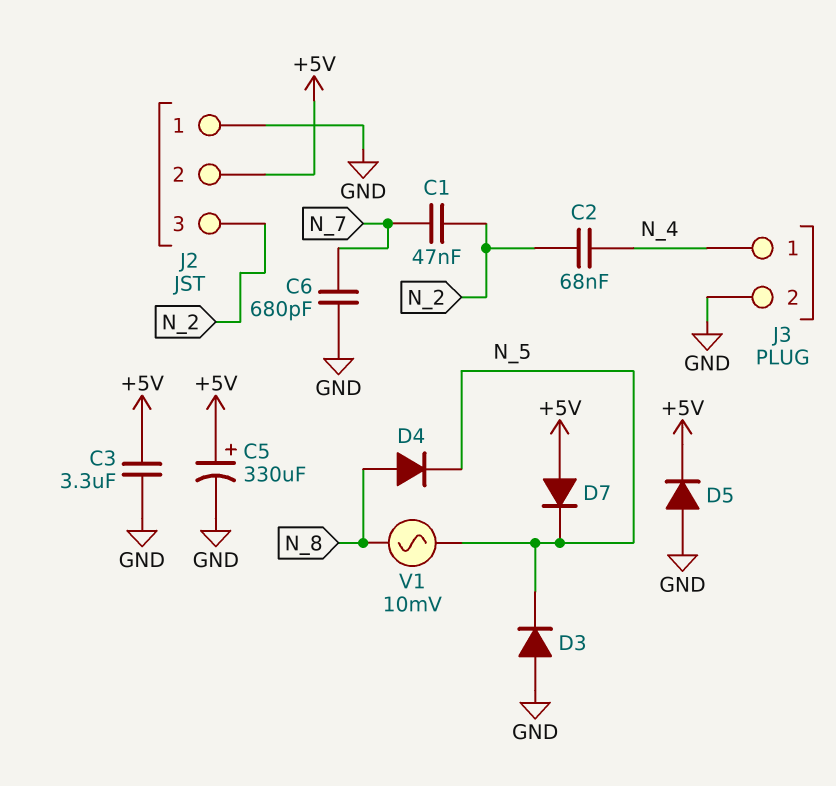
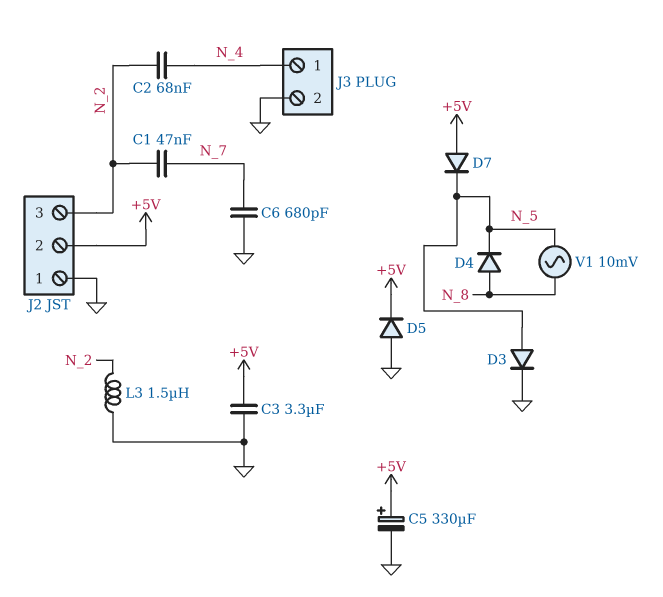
D3: diode (A GND, K N_5) -> diode (A N_5, K GND)
L3: none -> 1.5uH (GND, N_2)

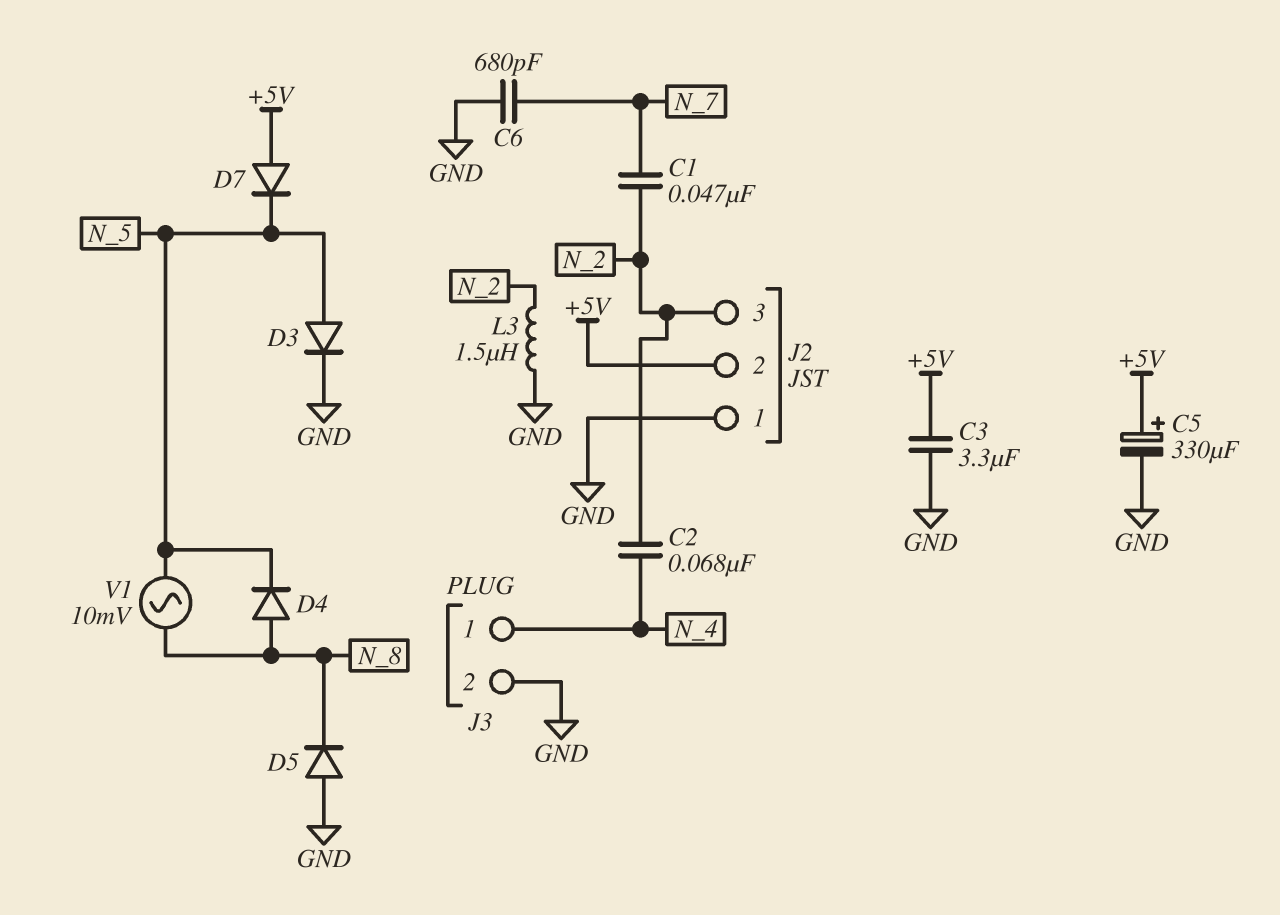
D5: diode (A GND, K +5V) -> diode (A GND, K N_8)

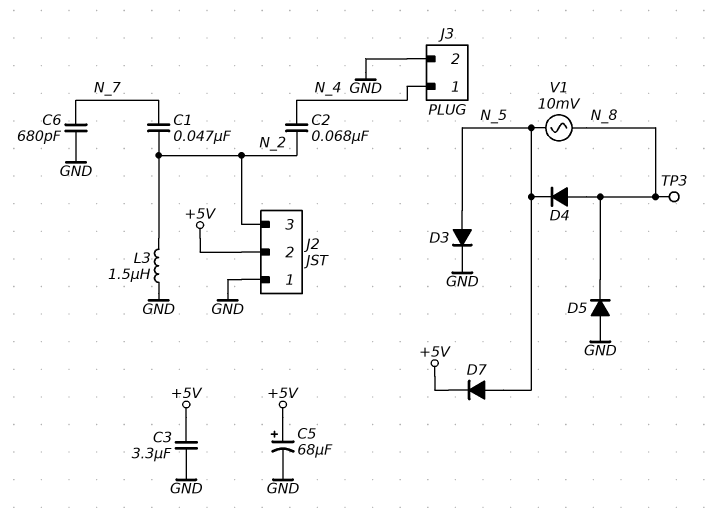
C5: 330uF (plus +5V, minus GND) -> 68uF (plus +5V, minus GND)
D7: diode (A +5V, K N_5) -> diode (A N_5, K +5V)
TP3: none -> test point (N_8)

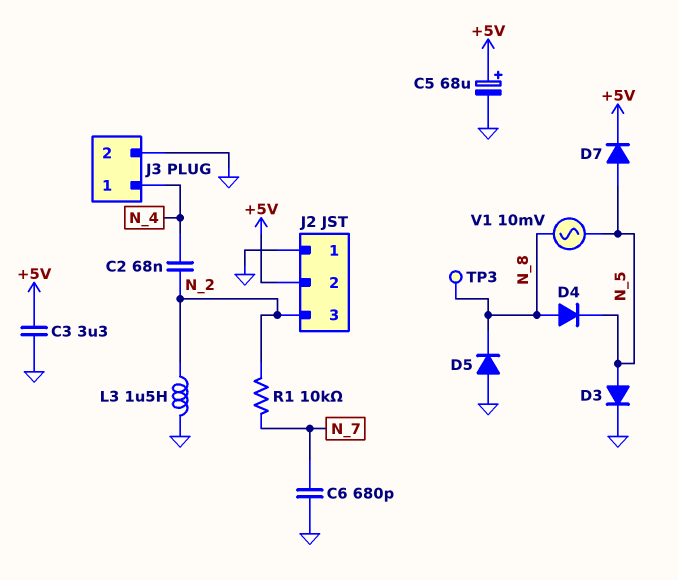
C1: 47nF (N_2, N_7) -> none
R1: none -> 10k (N_2, N_7)

